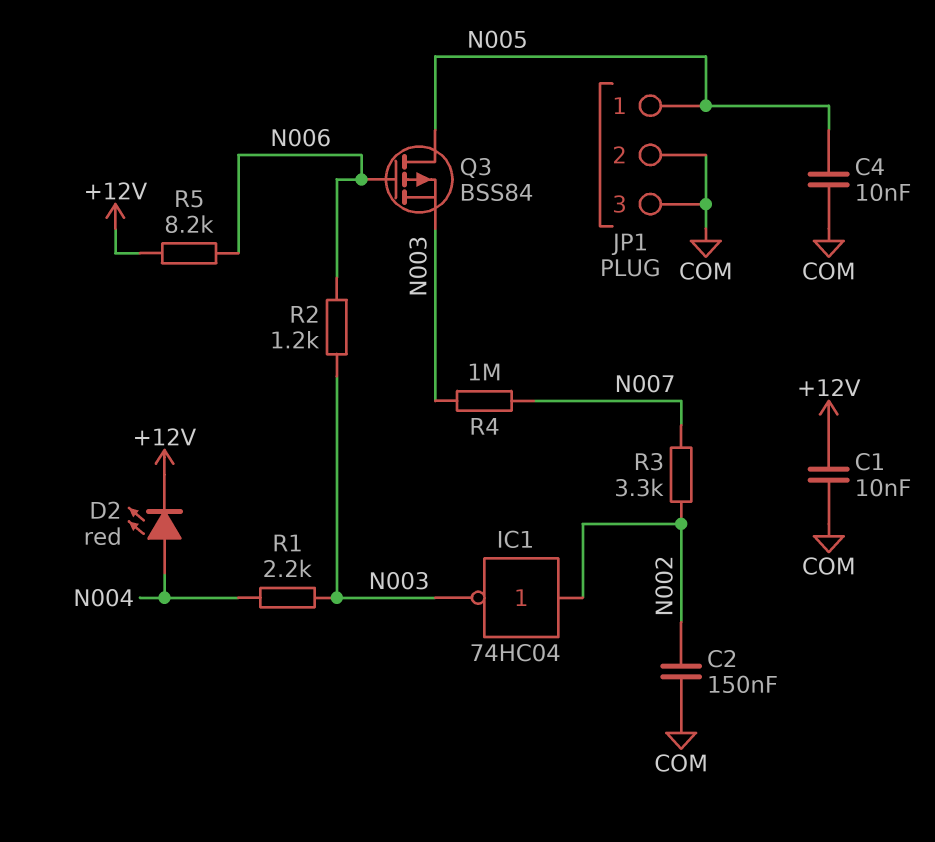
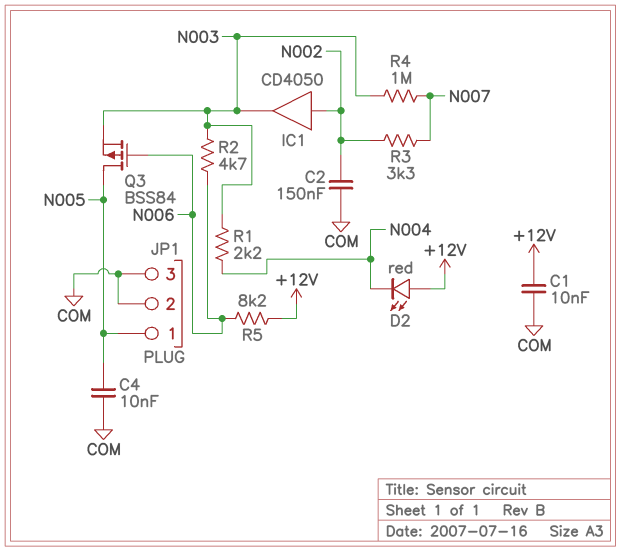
D2: LED red (A N004, K +12V) -> LED red (A +12V, K N004)
IC1: NOT 74HC04 (in N002, out N003) -> buffer CD4050 (in N002, out N003)
R2: 1.2k (N003, N006) -> 4.7k (N003, N006)

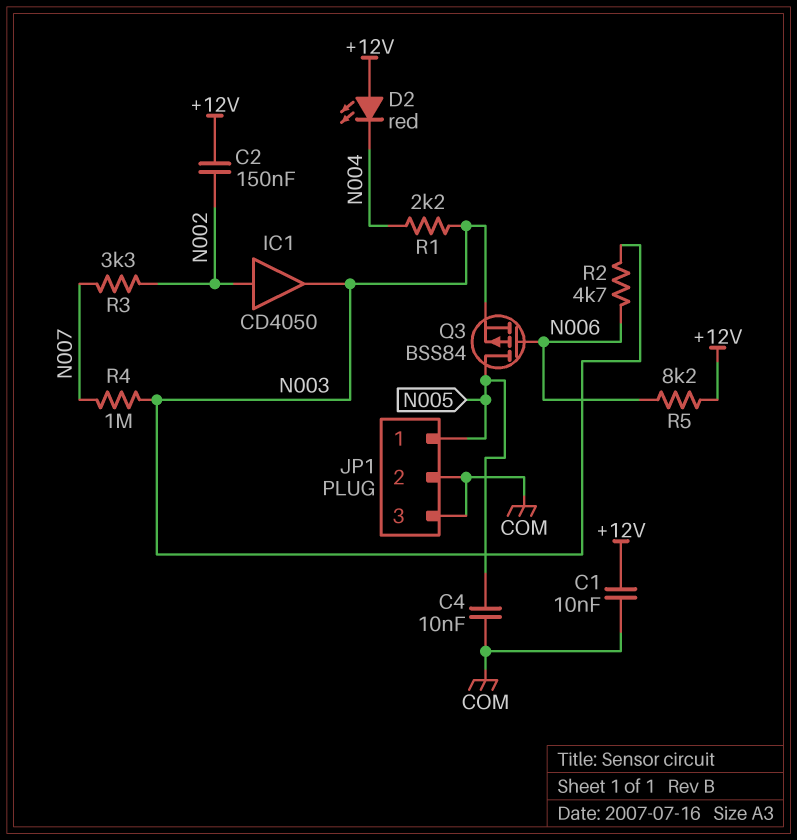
C2: 150nF (COM, N002) -> 150nF (+12V, N002)

